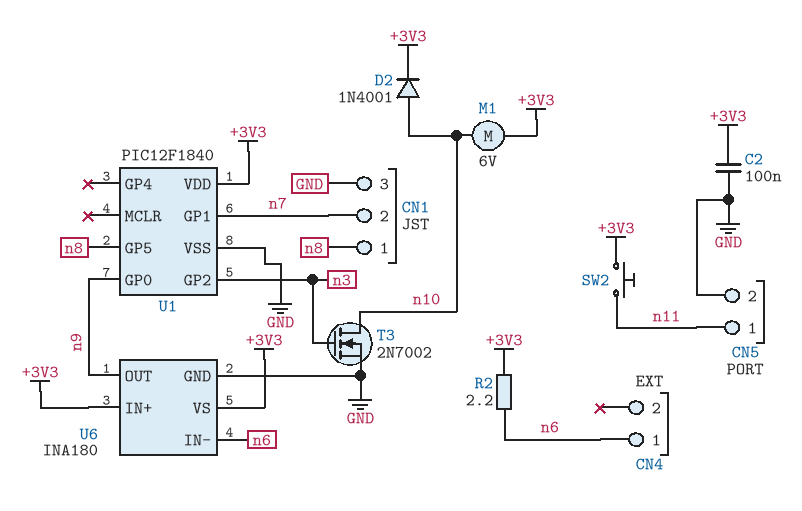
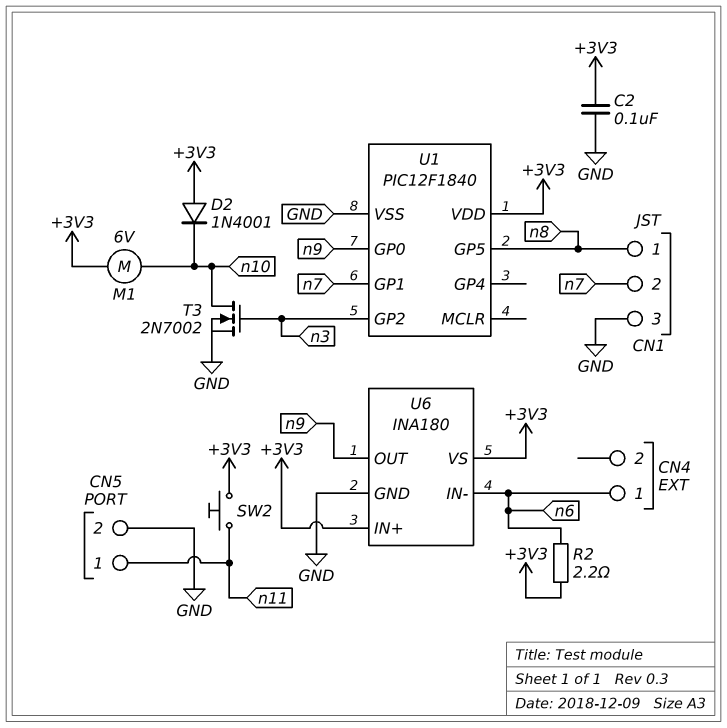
D2: diode 1N4001 (A n10, K +3V3) -> diode 1N4001 (A +3V3, K n10)

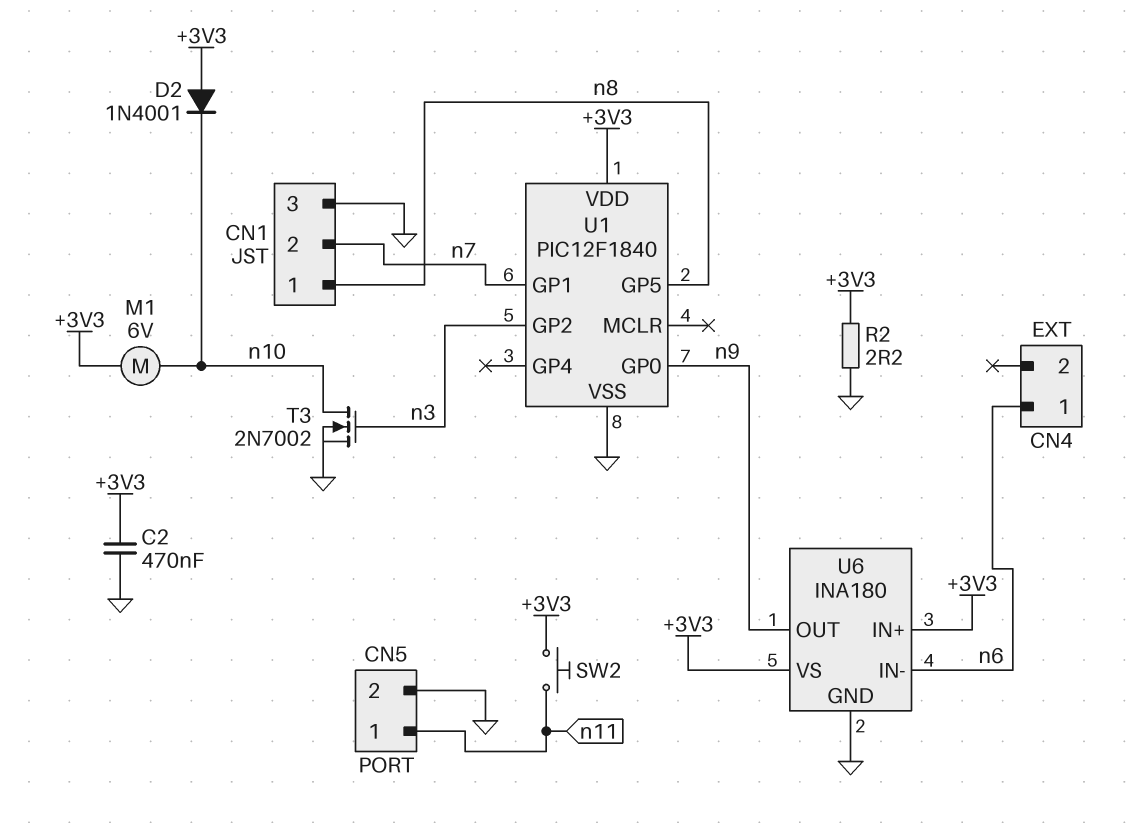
C2: 100nF (+3V3, GND) -> 470nF (+3V3, GND)
R2: 2.2 (+3V3, n6) -> 2.2 (+3V3, GND)

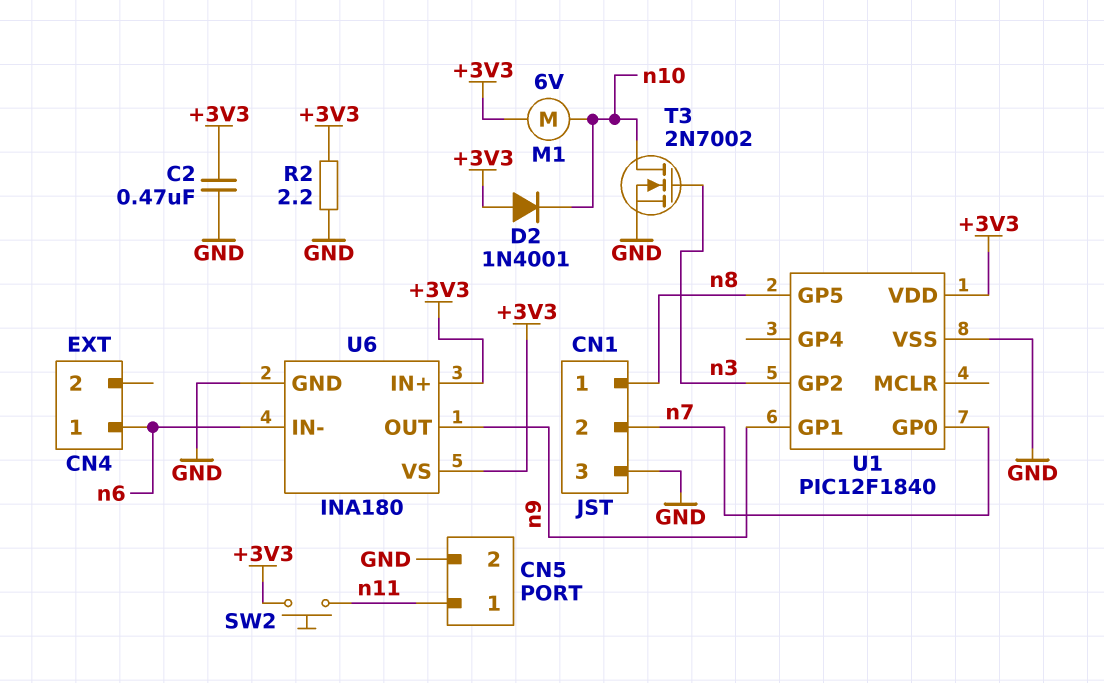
U1 pin GP0: n9 -> n7
U1 pin GP1: n7 -> n9

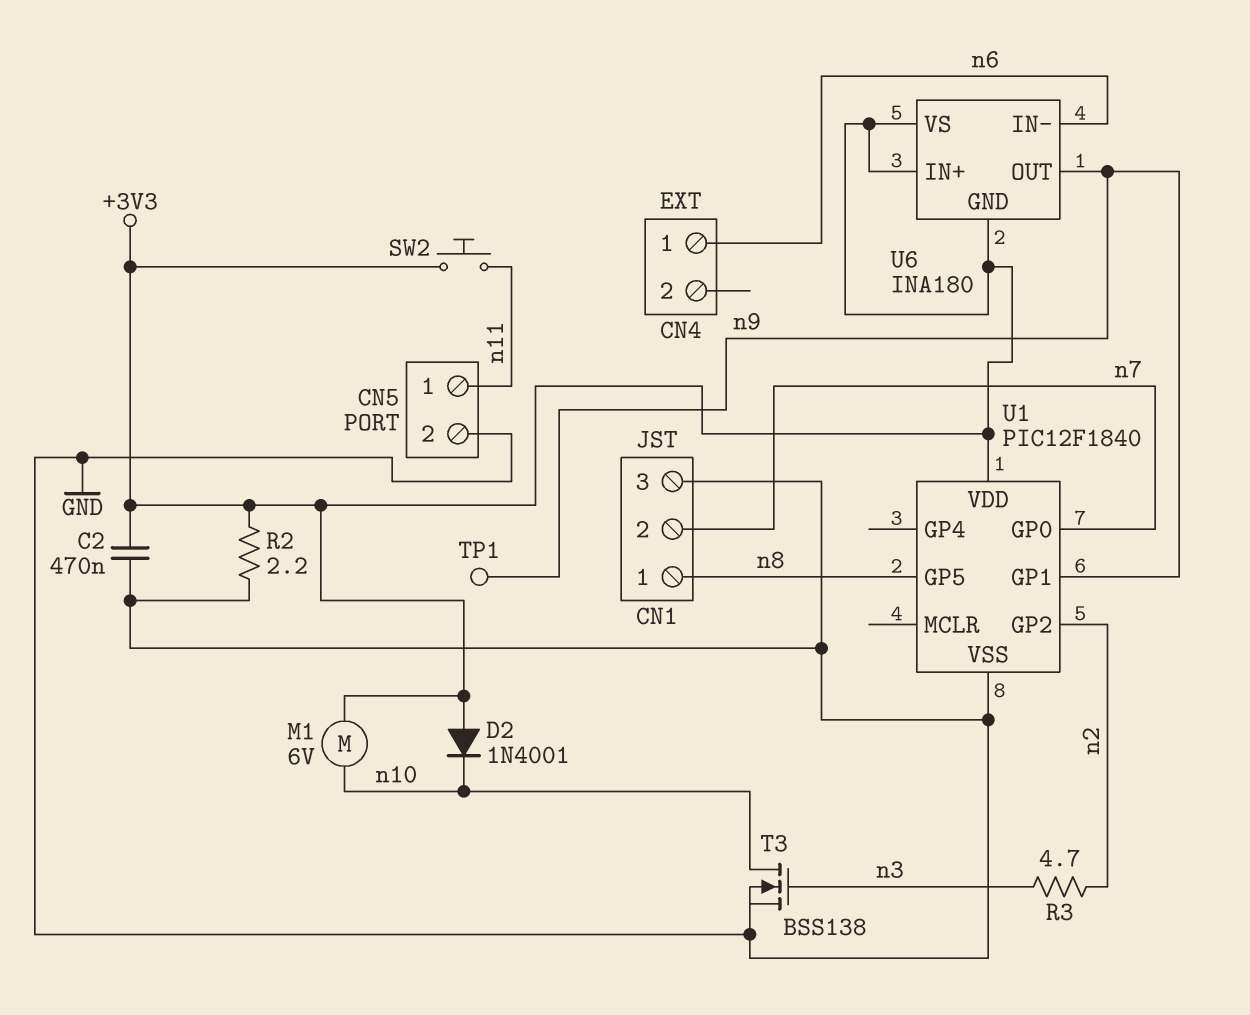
R3: none -> 4.7 (n2, n3)
T3: NMOS 2N7002 (G n3, D n10, S GND) -> NMOS BSS138 (G n3, D n10, S GND)
TP1: none -> test point (n9)
U1 pin GP2: n3 -> n2
U6 pin GND: GND -> +3V3

